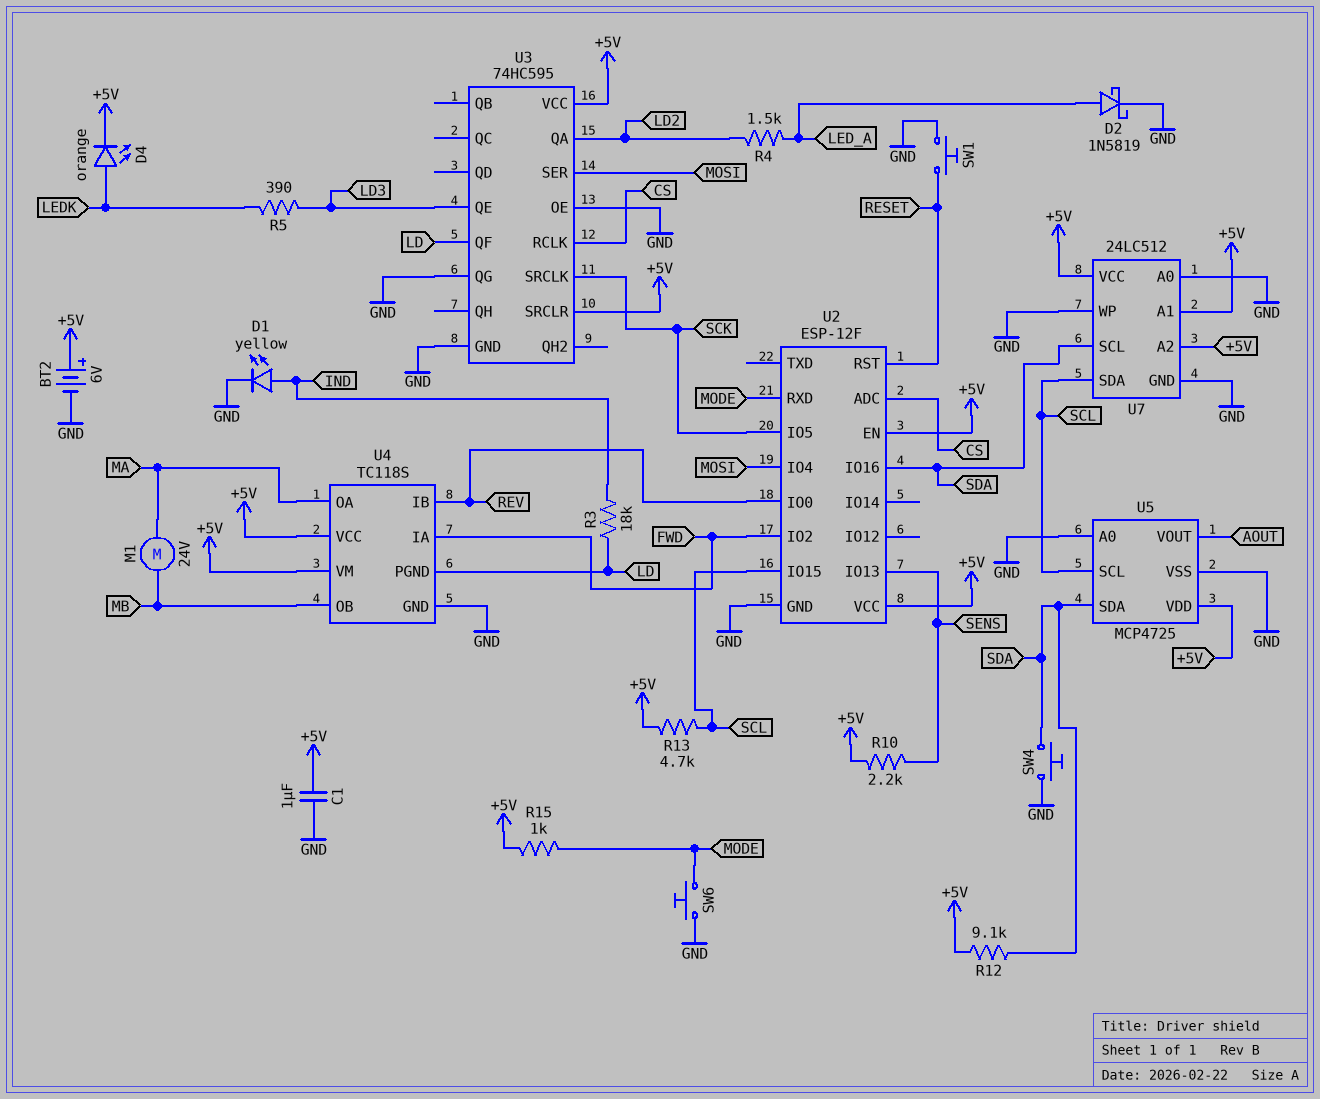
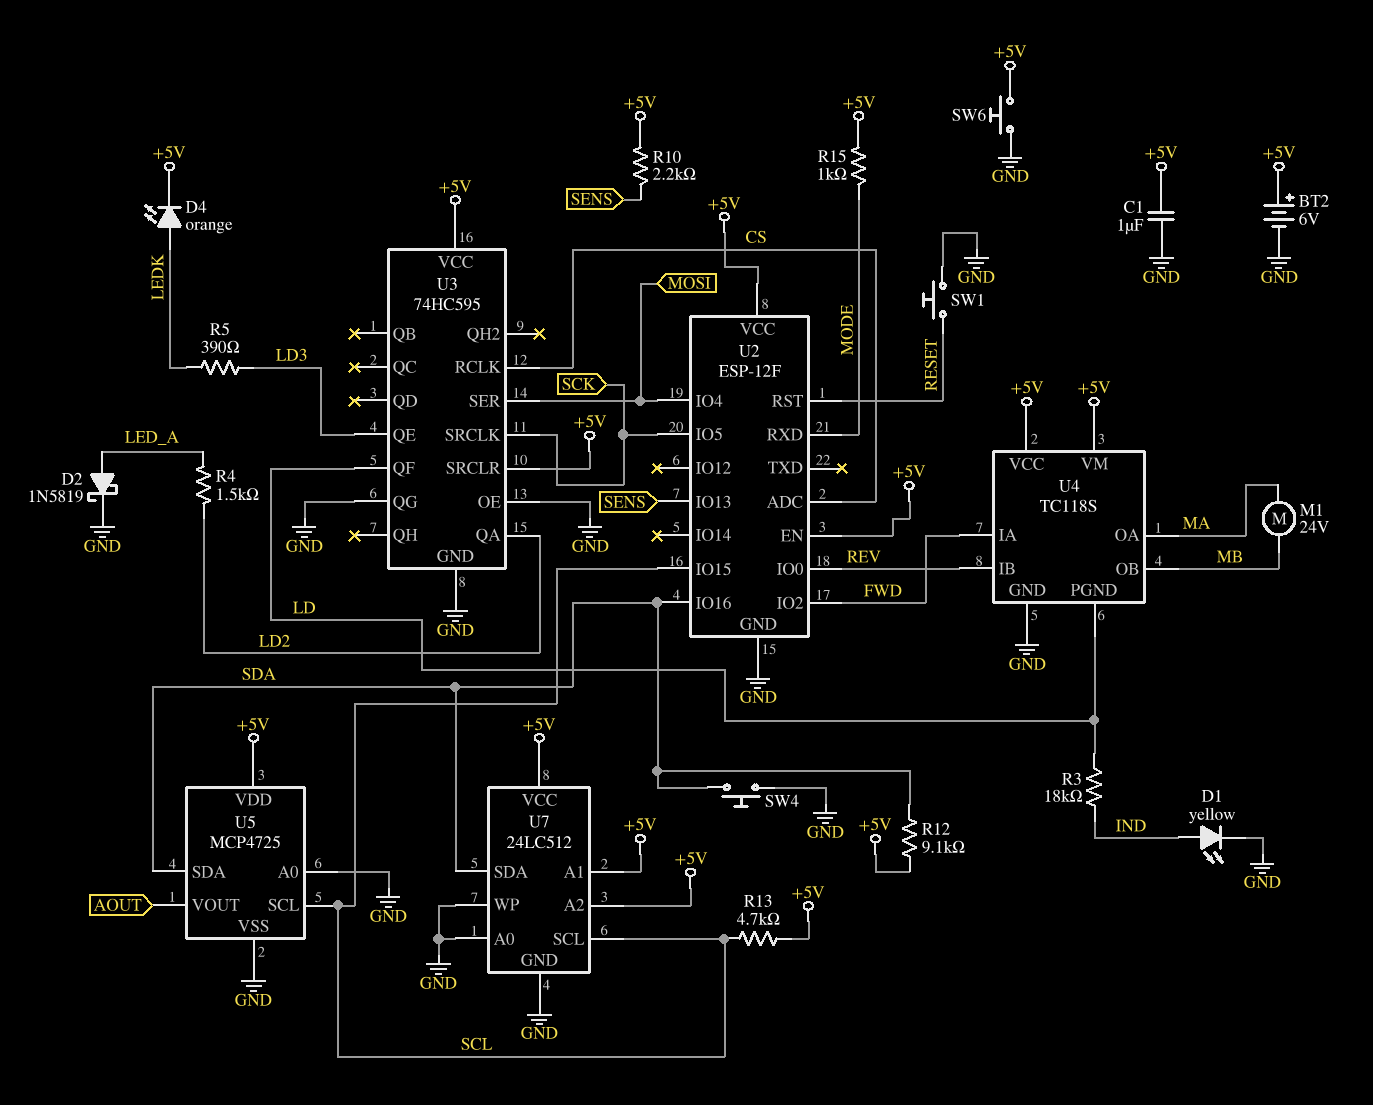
SW6: button (GND, MODE) -> button (+5V, GND)
U7 pin SCL: SDA -> SCL
U7 pin SDA: SCL -> SDA

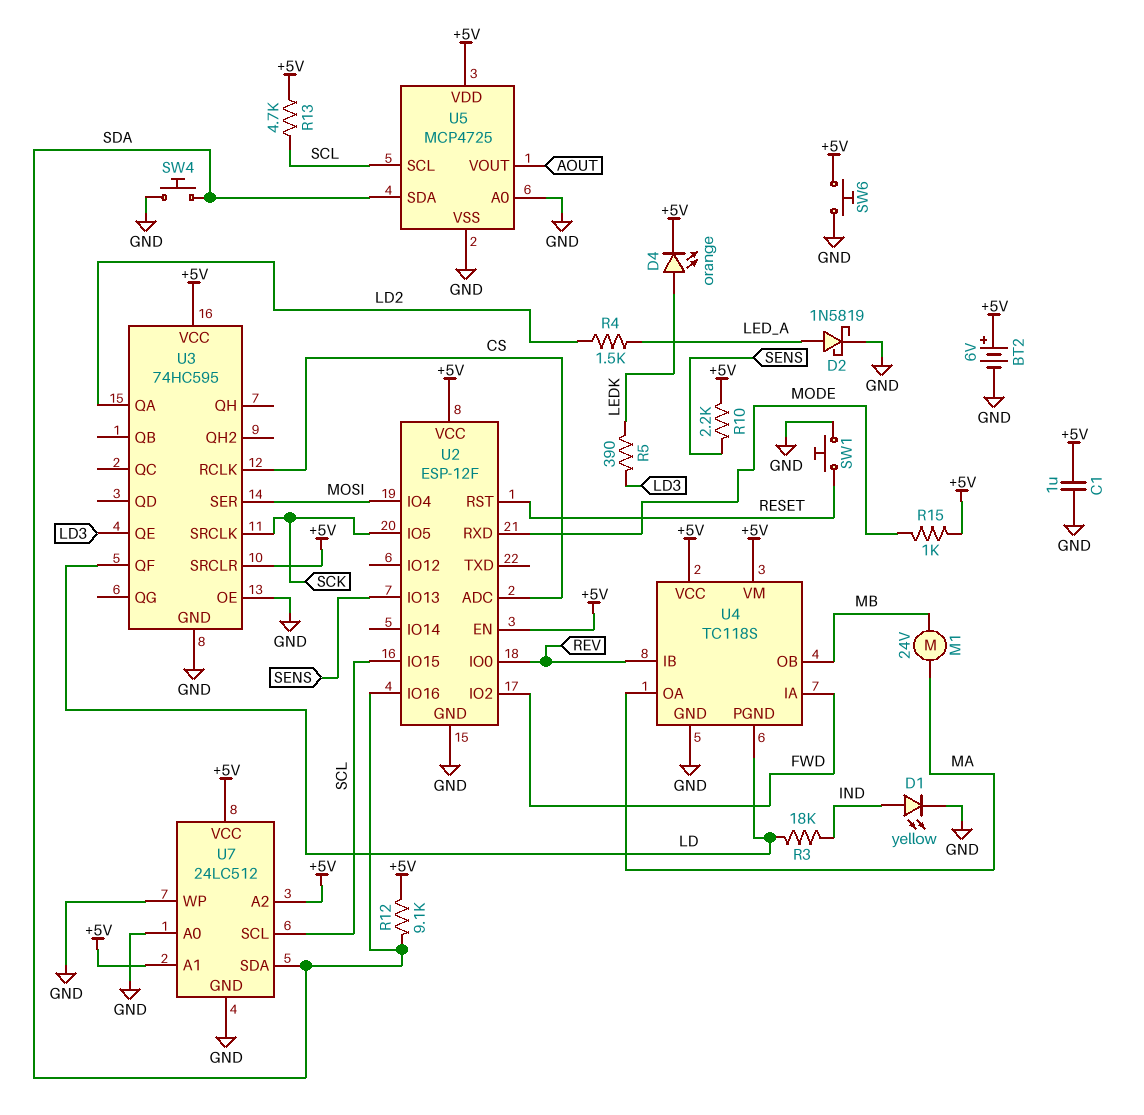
U3 pin QG: GND -> none

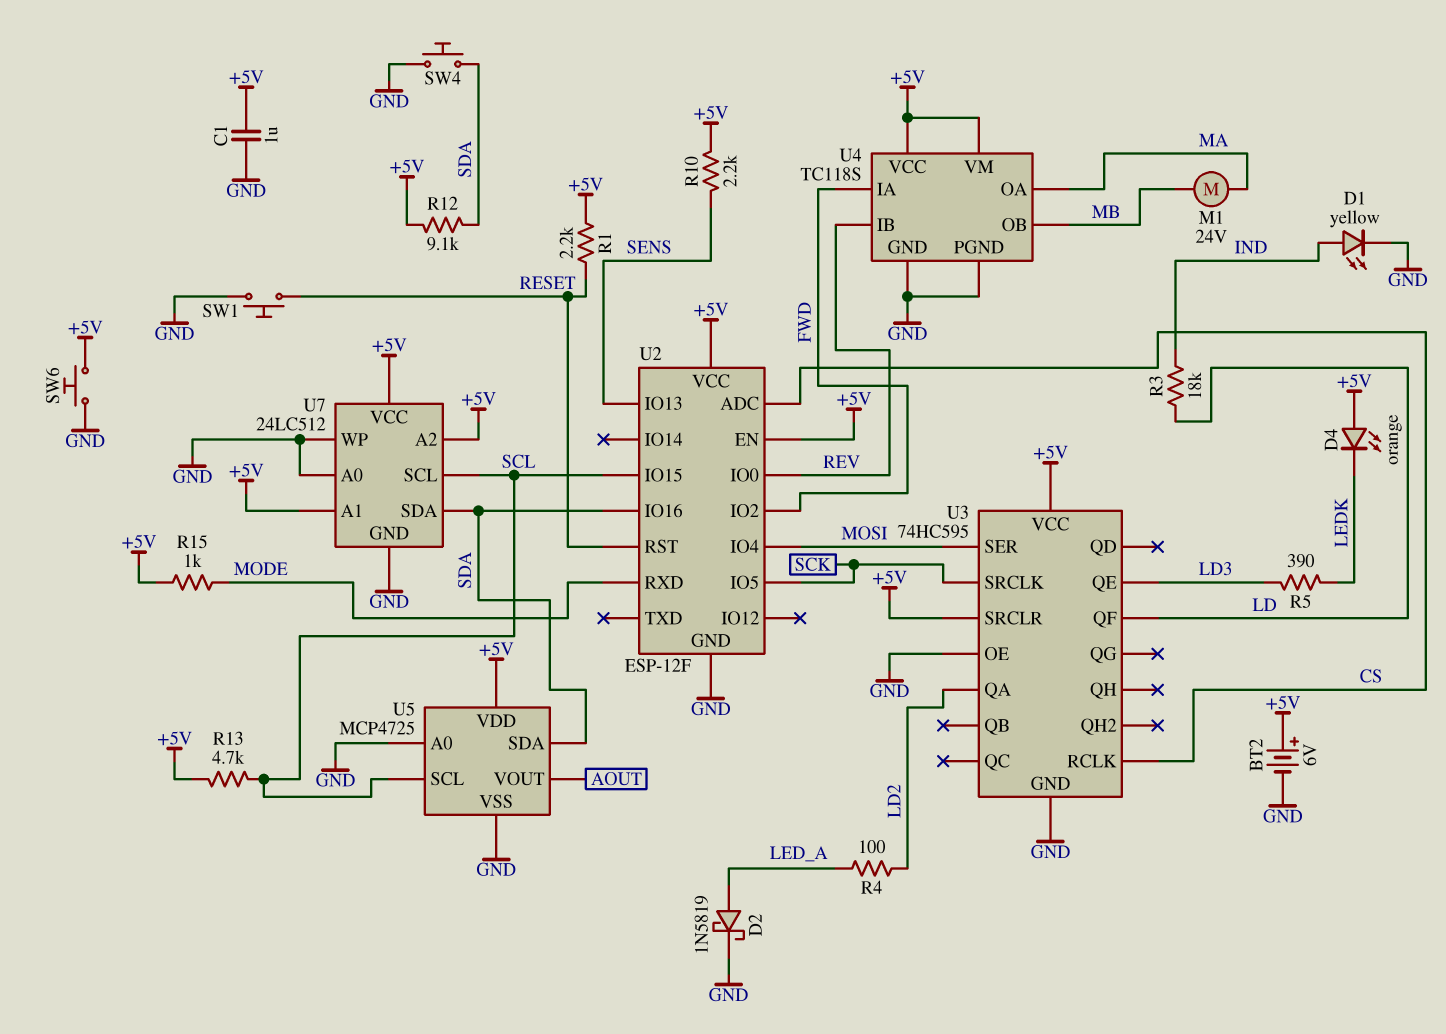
D4: LED orange (A LEDK, K +5V) -> LED orange (A +5V, K LEDK)
R1: none -> 2.2k (+5V, RESET)
R4: 1.5k (LD2, LED_A) -> 100 (LD2, LED_A)
U4 pin PGND: LD -> GND

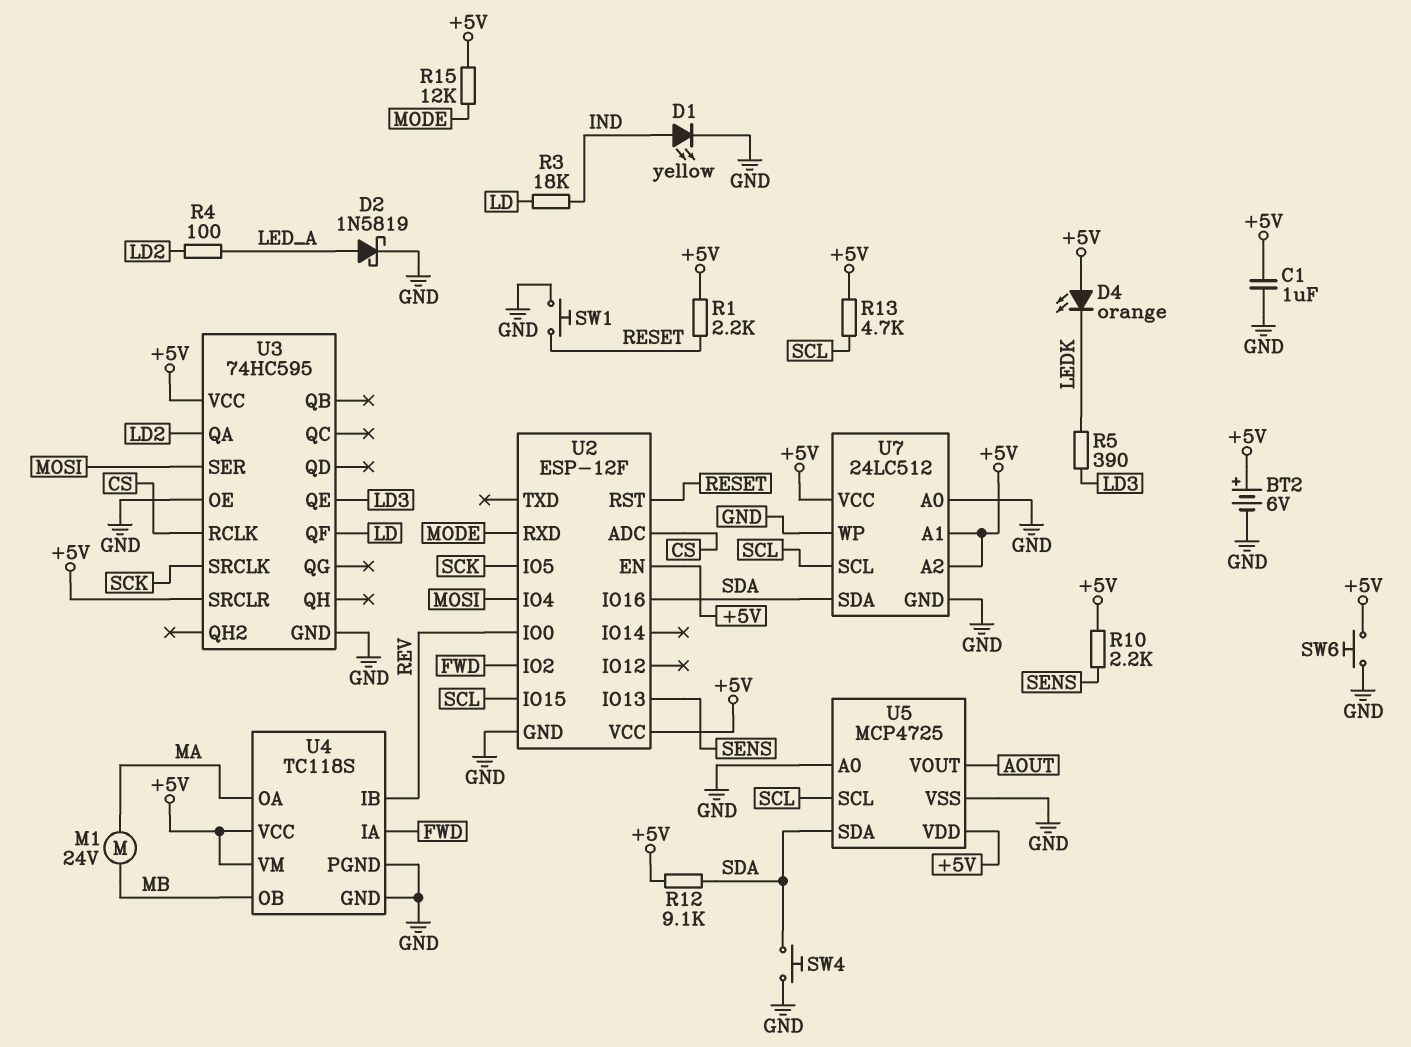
R15: 1k (+5V, MODE) -> 12k (+5V, MODE)

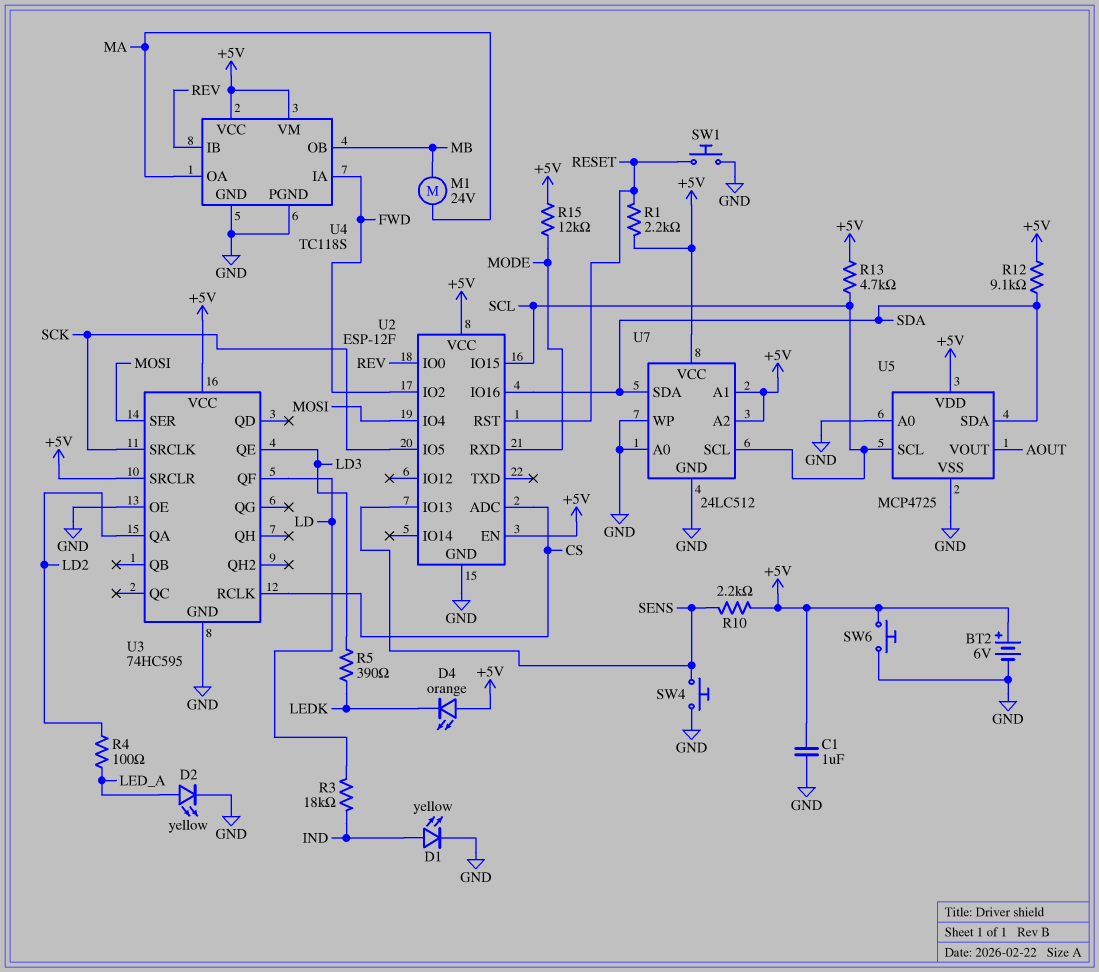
D2: schottky 1N5819 (A LED_A, K GND) -> LED yellow (A LED_A, K GND)
SW4: button (GND, SDA) -> button (GND, SENS)

